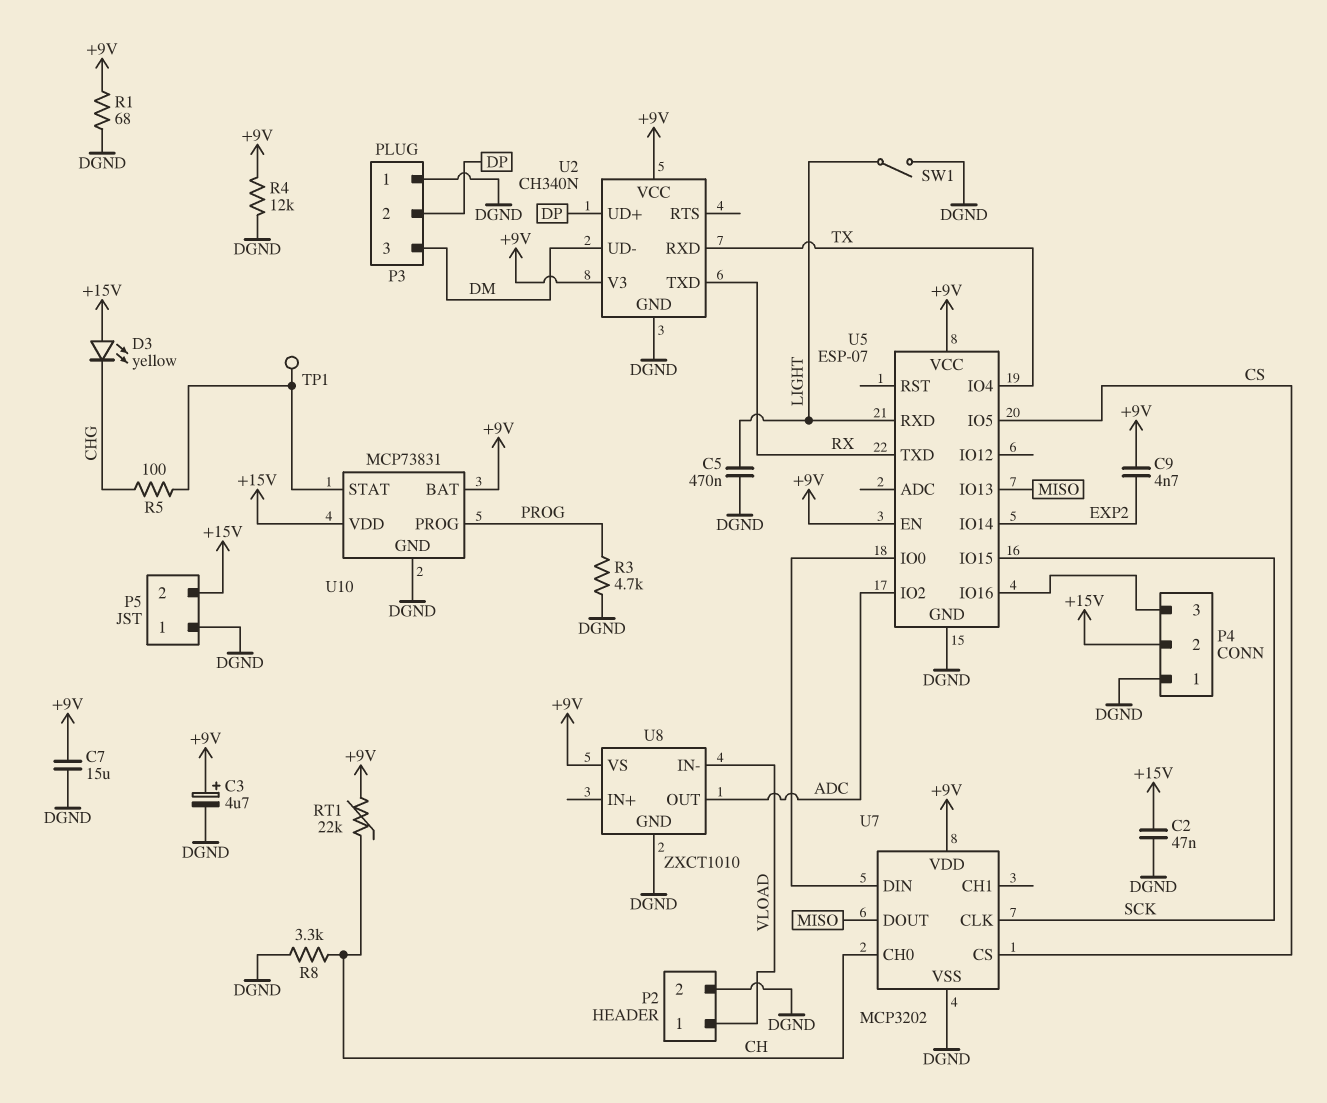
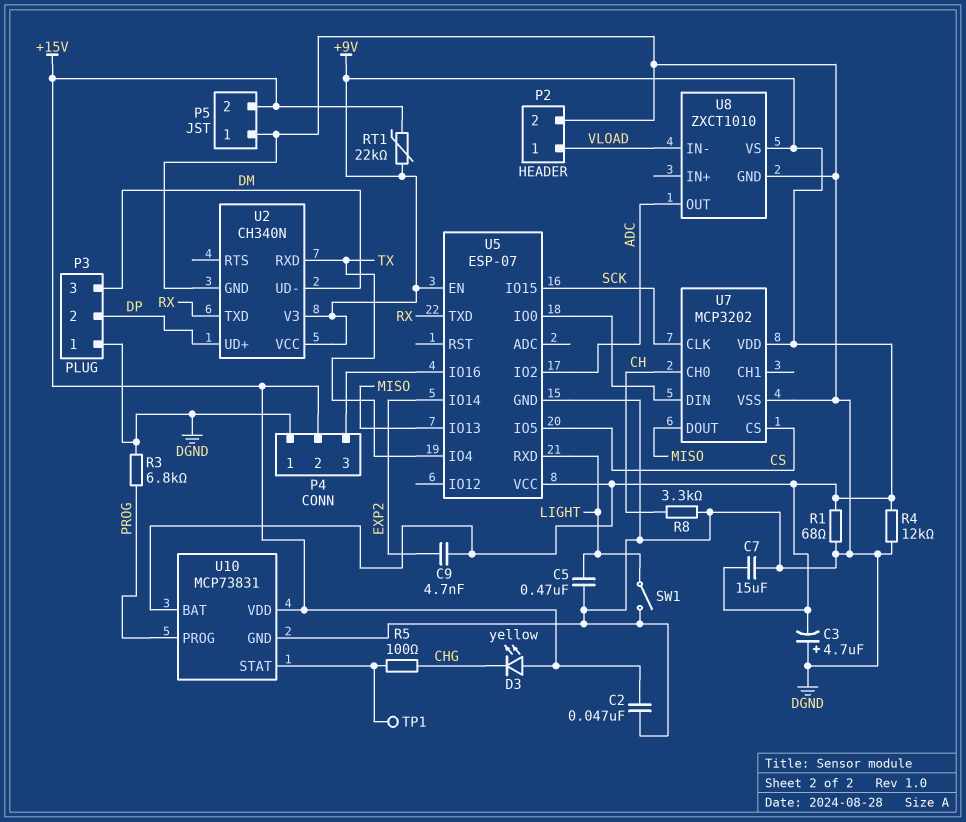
C3: 4.7uF (plus +9V, minus DGND) -> 4.7uF (plus DGND, minus +9V)
R3: 4.7k (DGND, PROG) -> 6.8k (DGND, PROG)
RT1: 22k (+9V, CH) -> 22k (+9V, +15V)

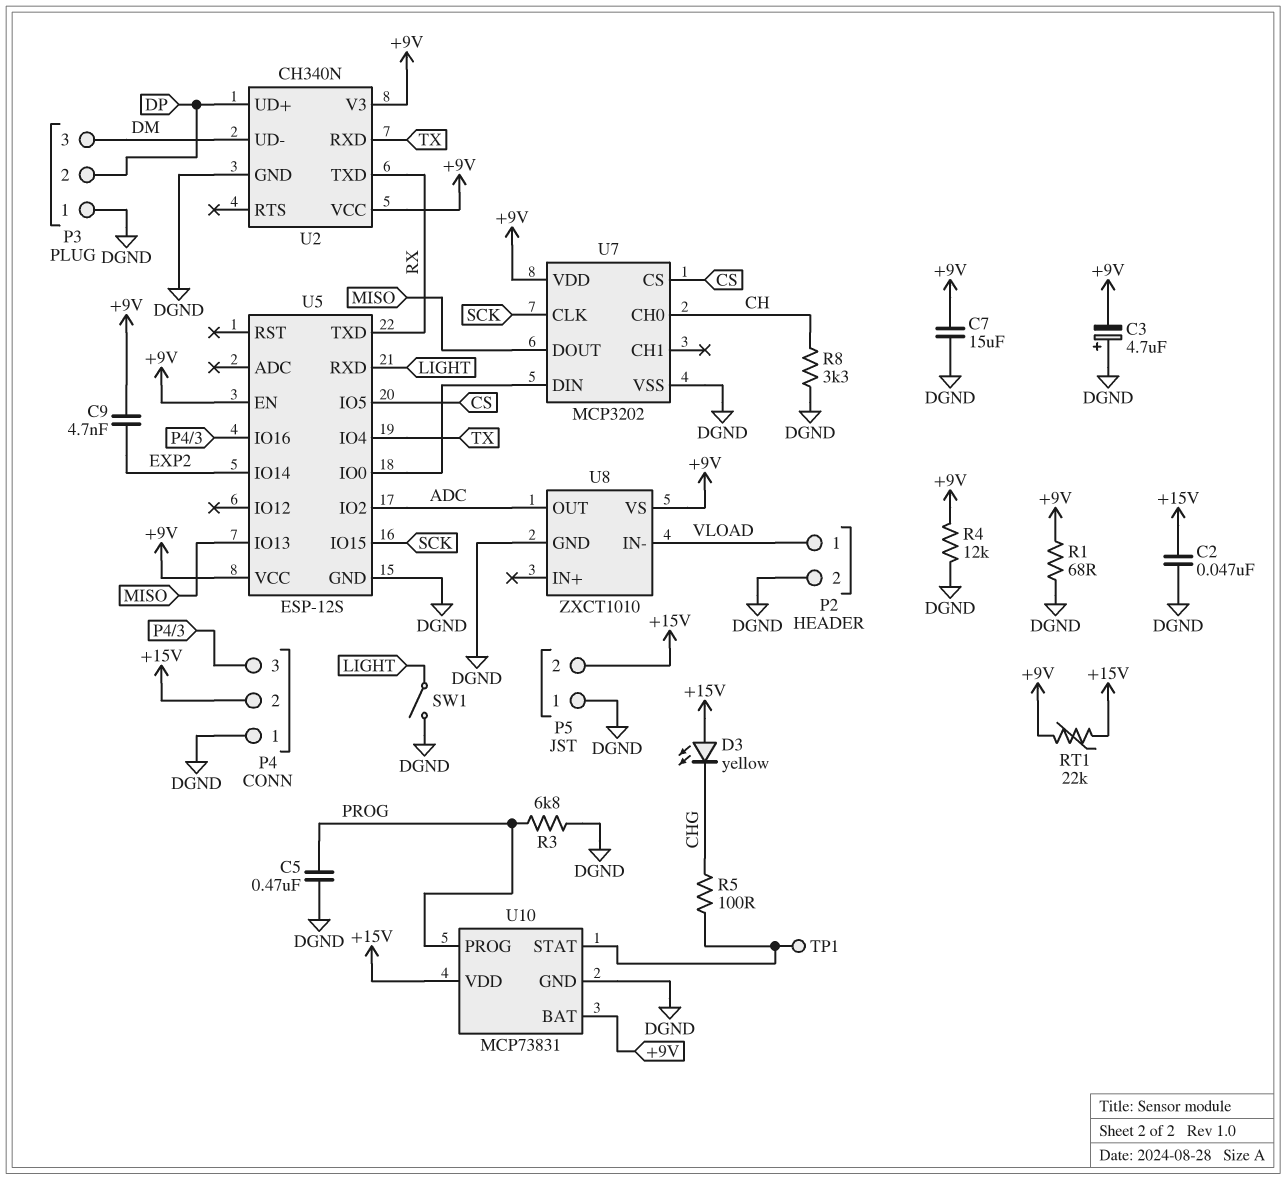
C5: 470nF (DGND, LIGHT) -> 470nF (DGND, PROG)
U5: ESP-07 -> ESP-12S

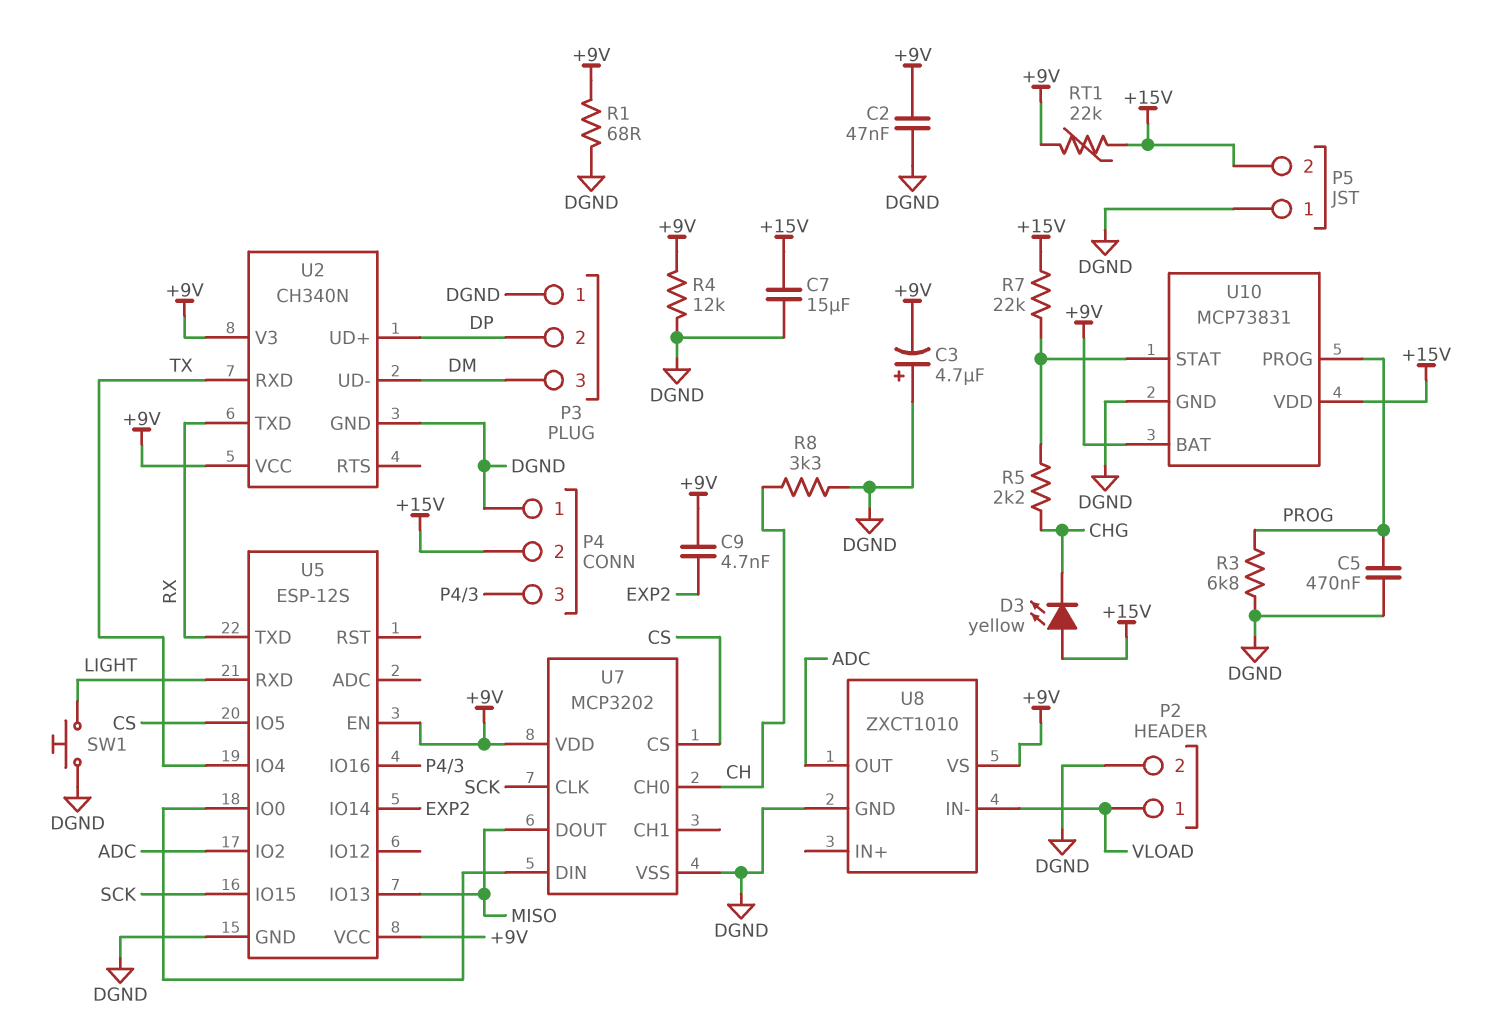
C2: 47nF (+15V, DGND) -> 47nF (+9V, DGND)
C7: 15uF (+9V, DGND) -> 15uF (+15V, DGND)
R5: 100 (CHG, U10/STAT) -> 2.2k (CHG, U10/STAT)
R7: none -> 22k (+15V, U10/STAT)
SW1: switch (DGND, LIGHT) -> button (DGND, LIGHT)
TP1: test point (U10/STAT) -> none

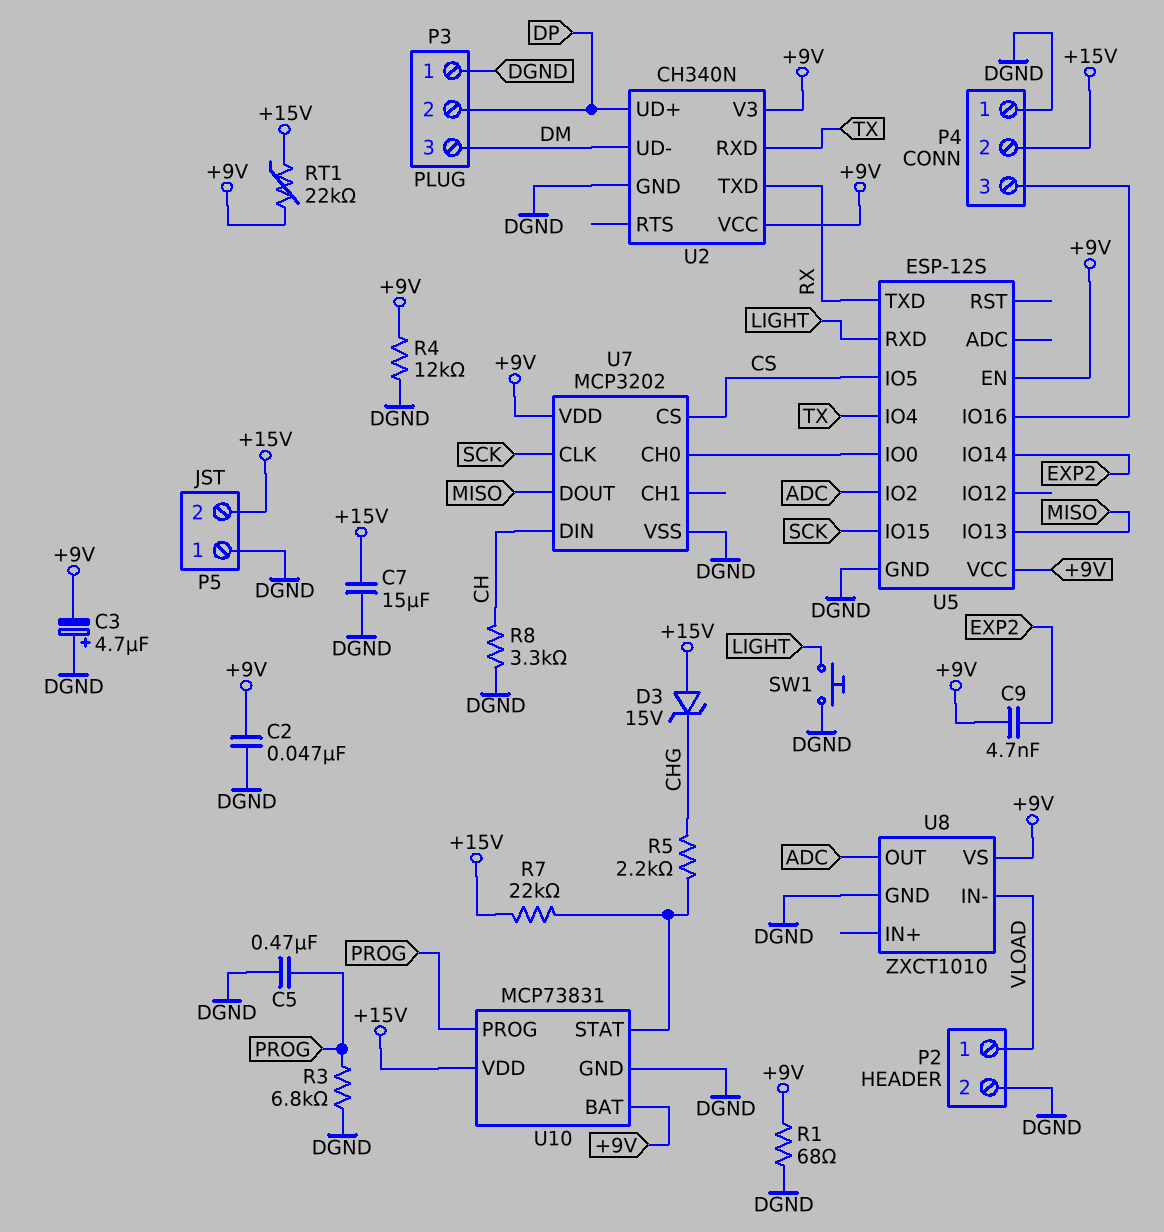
D3: LED yellow (A +15V, K CHG) -> zener 15V (A +15V, K CHG)
U7 pin CH0: CH -> U5/IO0
U7 pin DIN: U5/IO0 -> CH

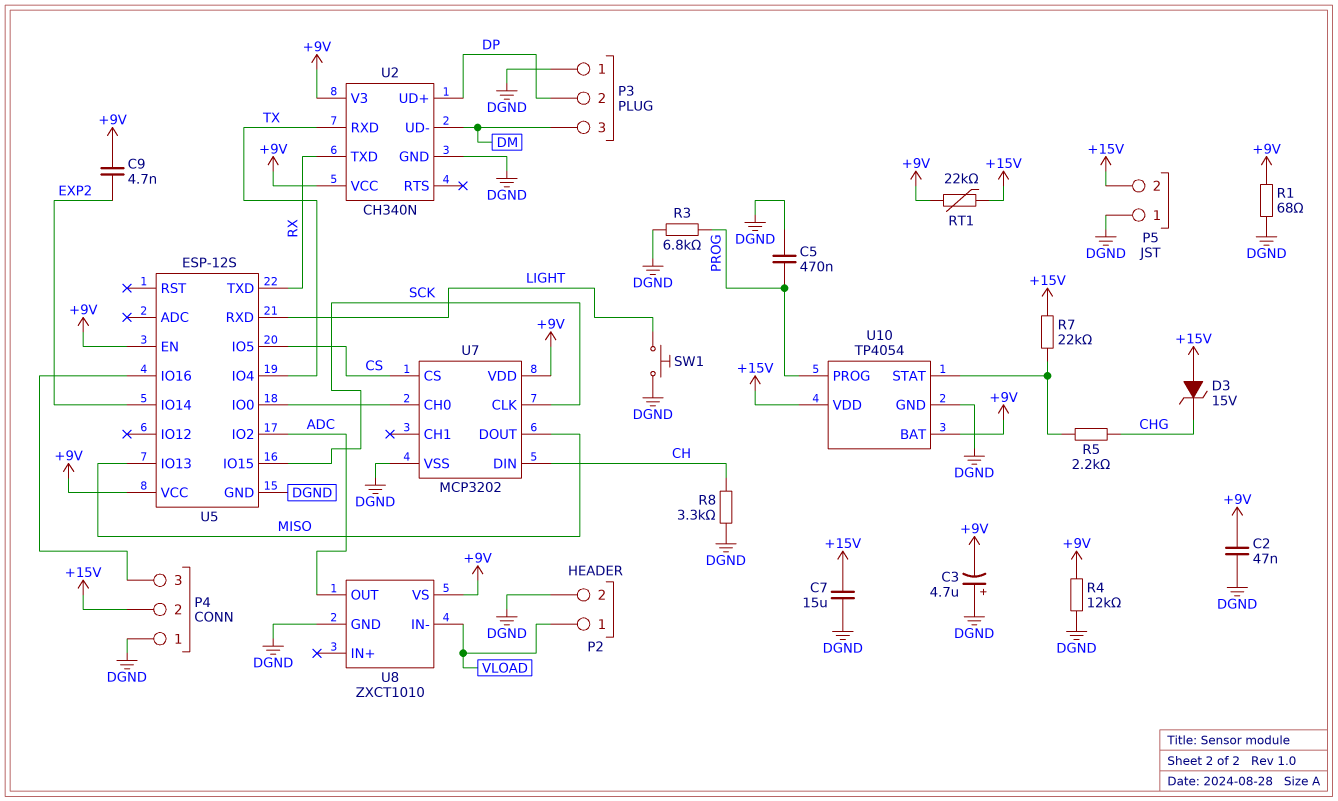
U10: MCP73831 -> TP4054

